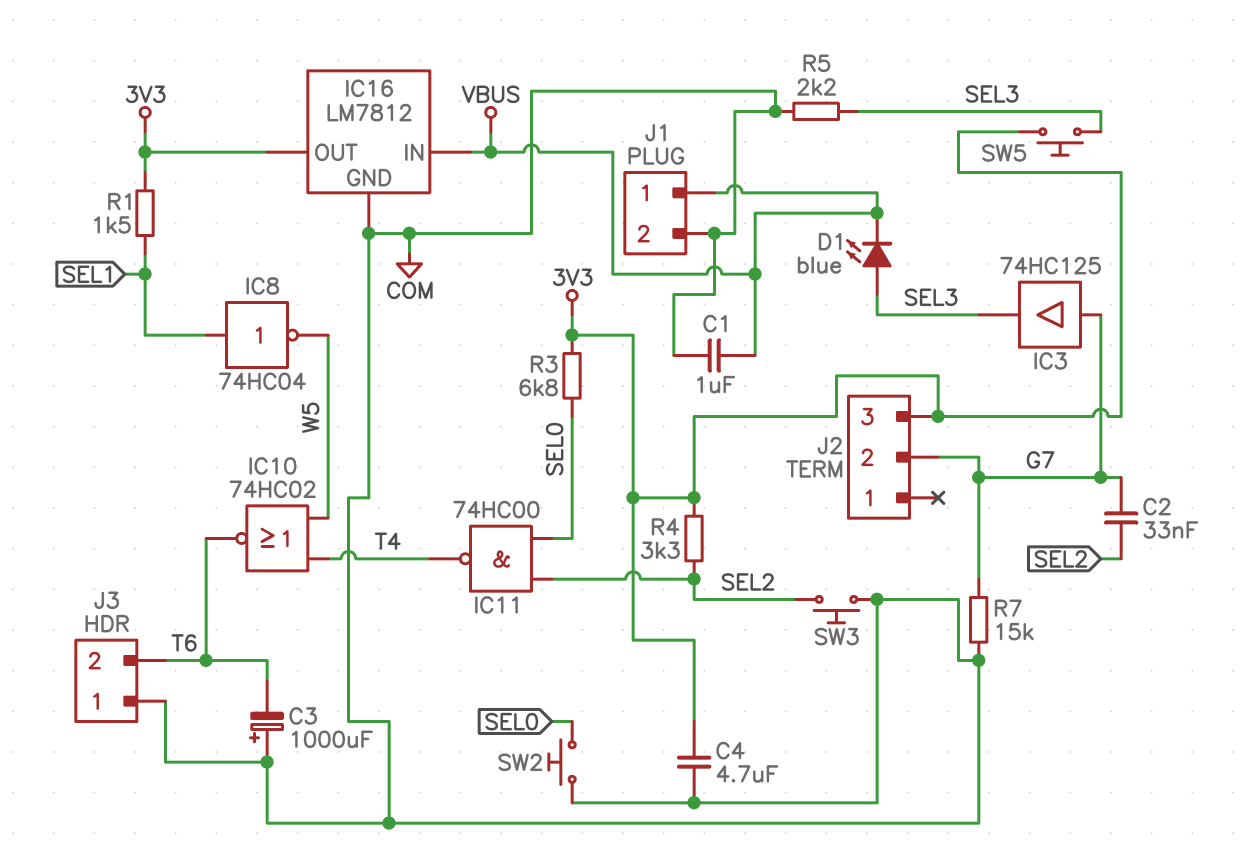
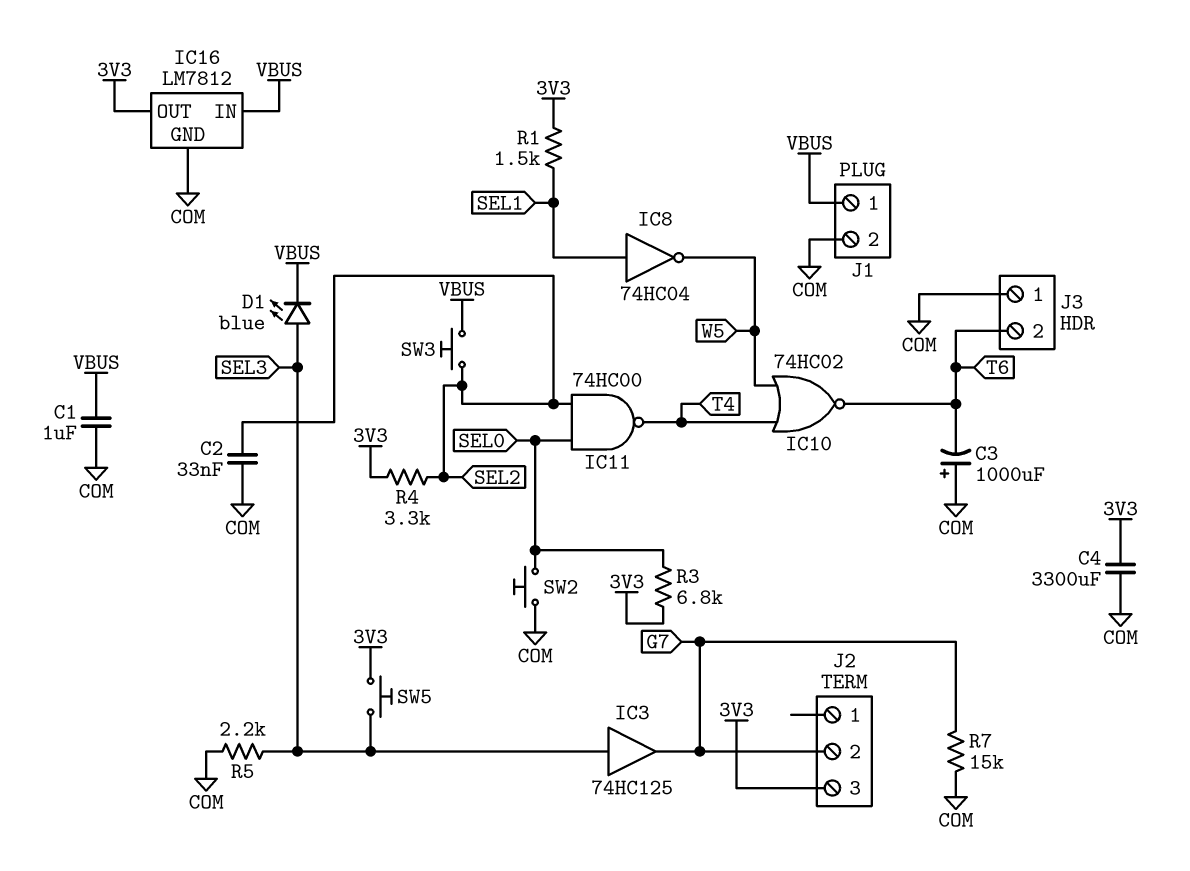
C2: 33nF (G7, SEL2) -> 33nF (COM, SEL2)
C4: 4.7uF (3V3, COM) -> 3300uF (3V3, COM)
IC3: buffer 74HC125 (in G7, out SEL3) -> buffer 74HC125 (in SEL3, out G7)
SW3: button (COM, SEL2) -> button (SEL2, VBUS)

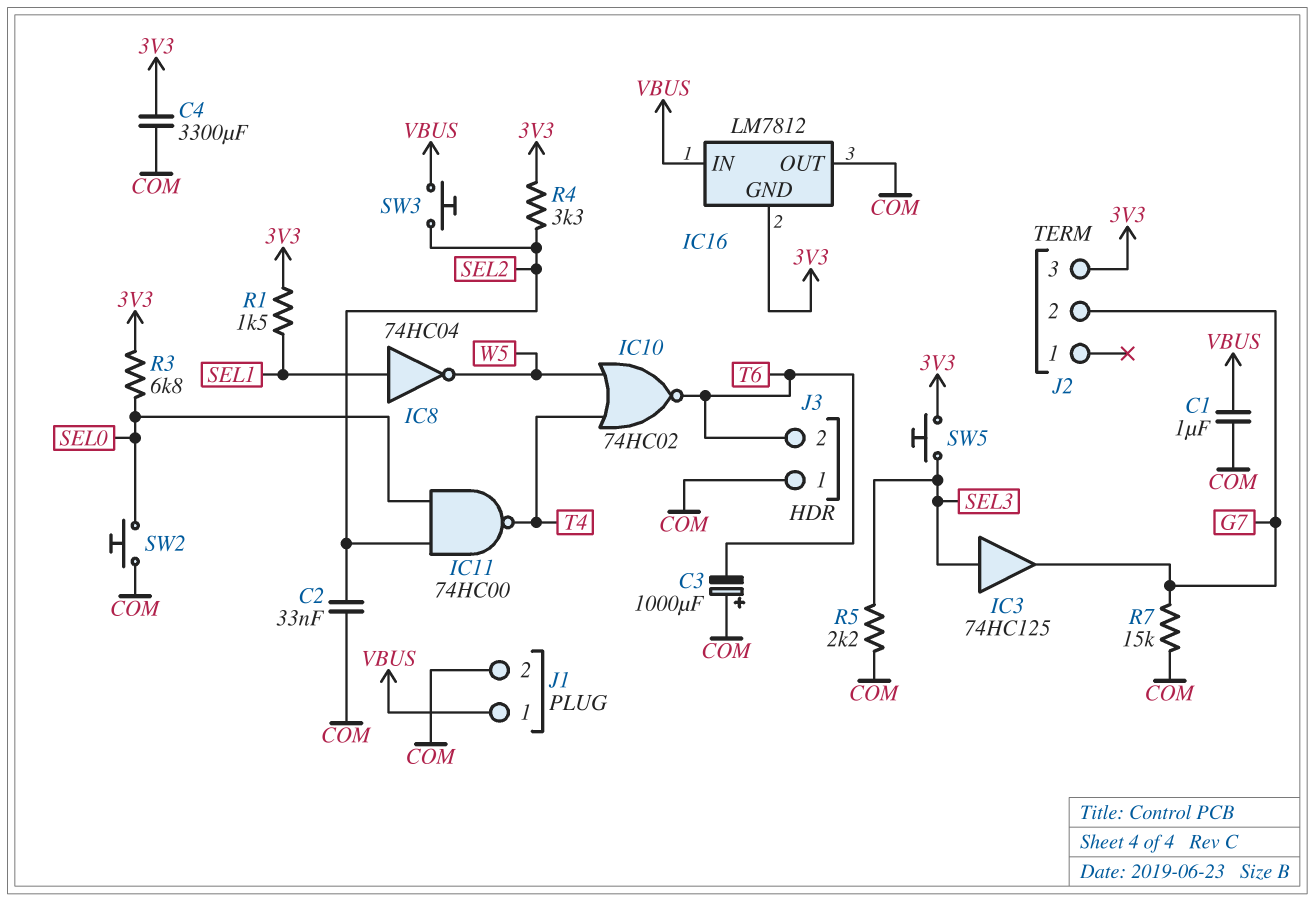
D1: LED blue (A SEL3, K VBUS) -> none
IC16 pin GND: COM -> 3V3
IC16 pin OUT: 3V3 -> COM

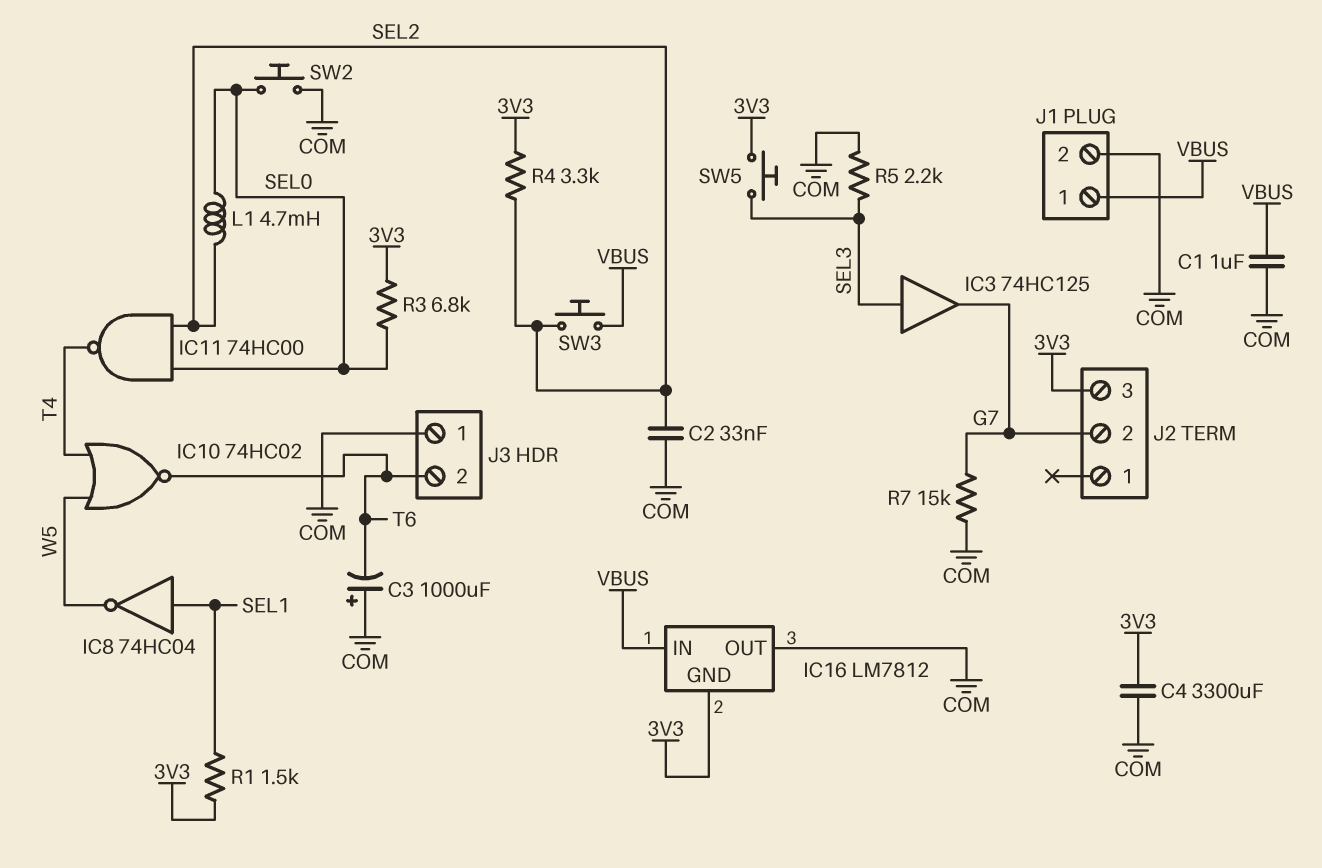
L1: none -> 4.7mH (SEL0, SEL2)

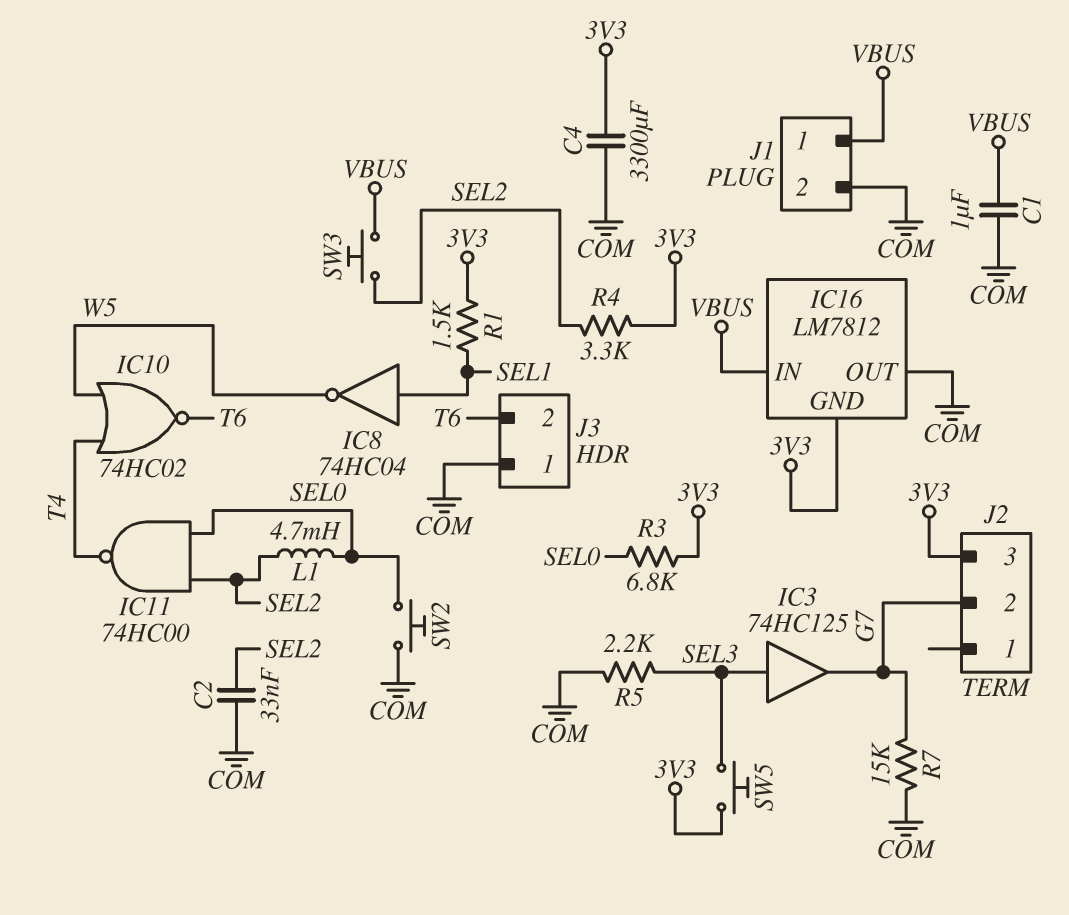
C3: 1000uF (plus COM, minus T6) -> none

